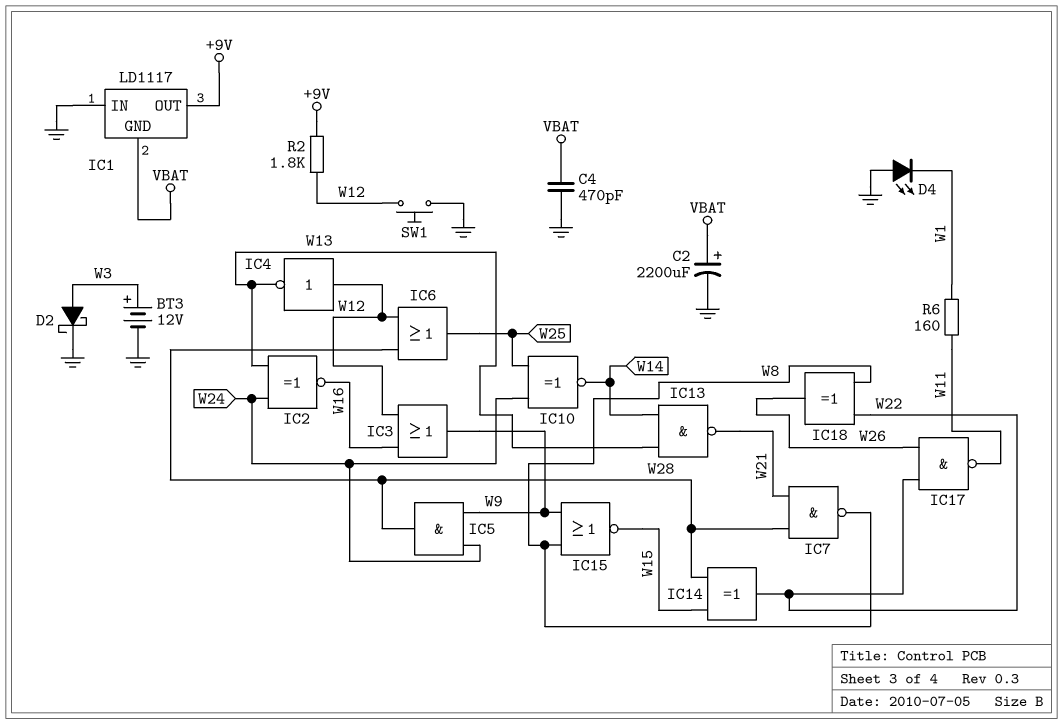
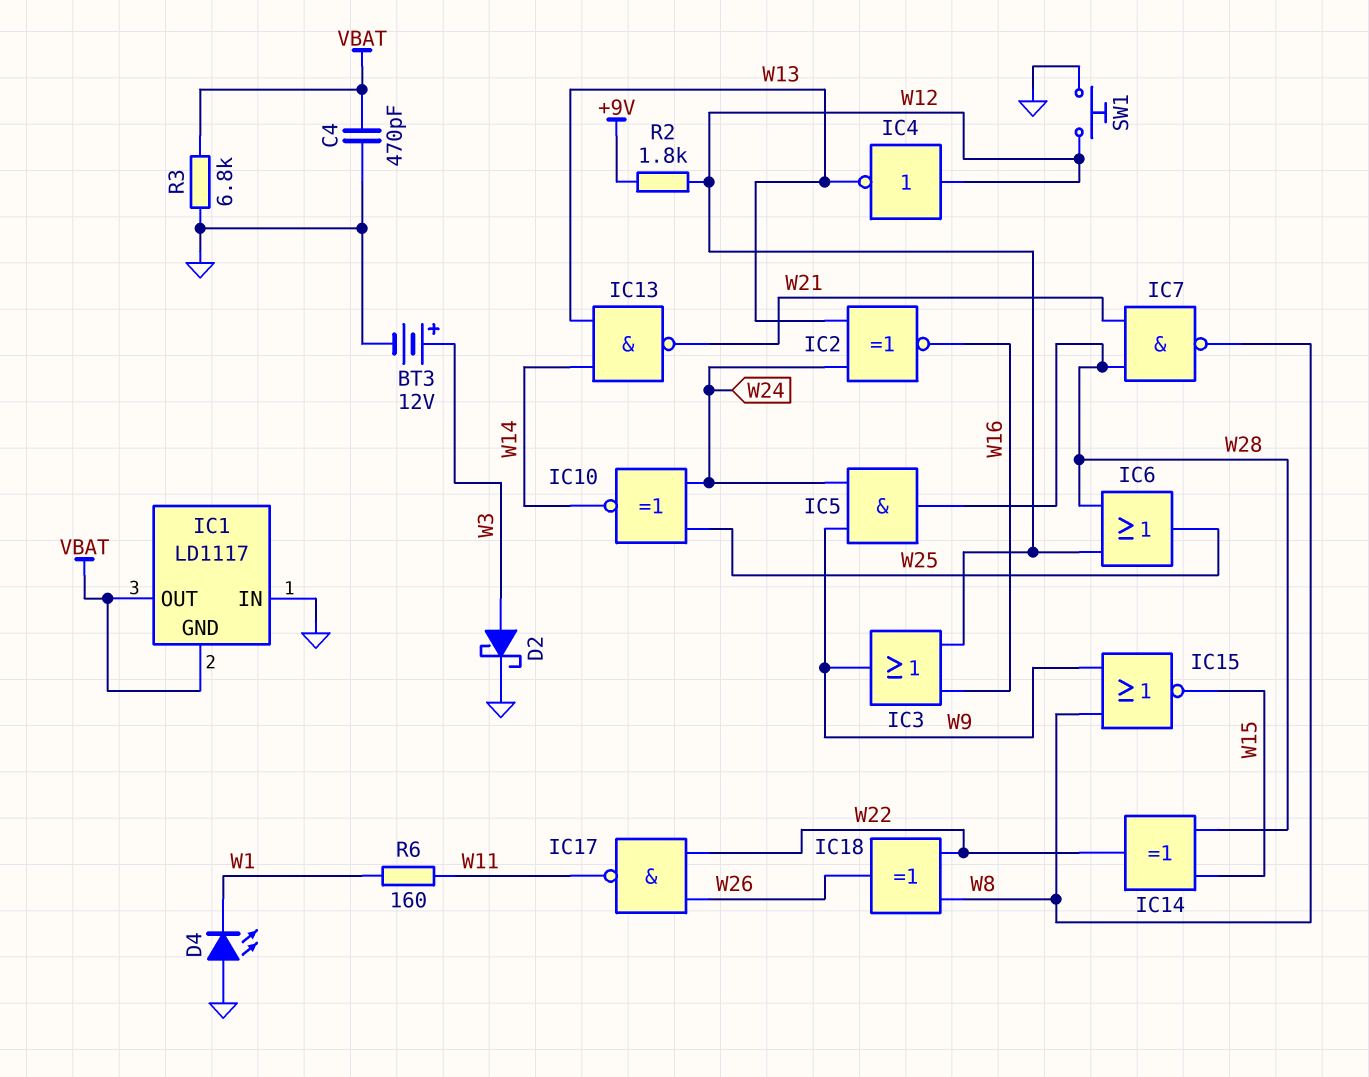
C2: 2200uF (plus VBAT, minus GND) -> none
IC1 pin OUT: +9V -> VBAT
R3: none -> 6.8k (GND, VBAT)

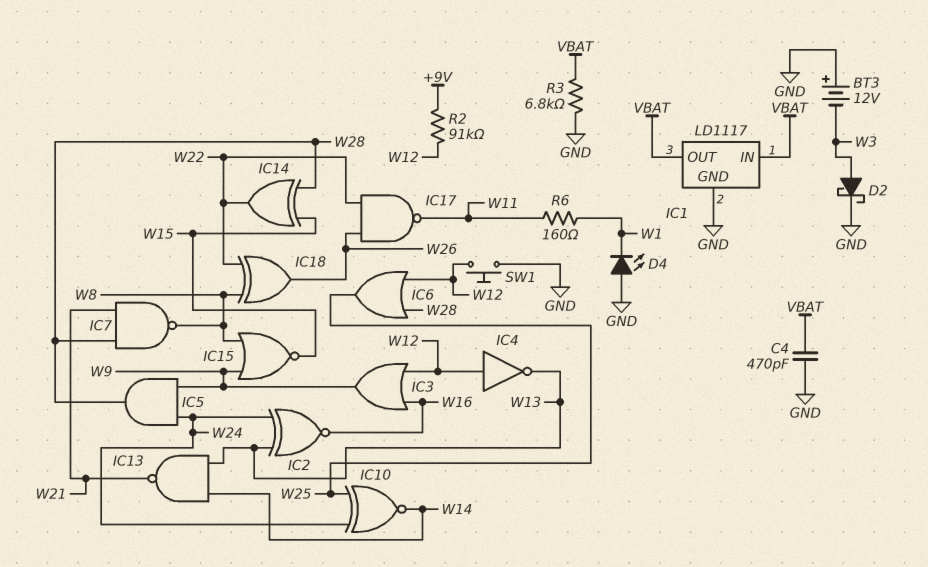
BT3: 12V (plus W3, minus GND) -> 12V (plus GND, minus W3)
IC1 pin GND: VBAT -> GND
IC1 pin IN: GND -> VBAT
R2: 1.8k (+9V, W12) -> 91k (+9V, W12)

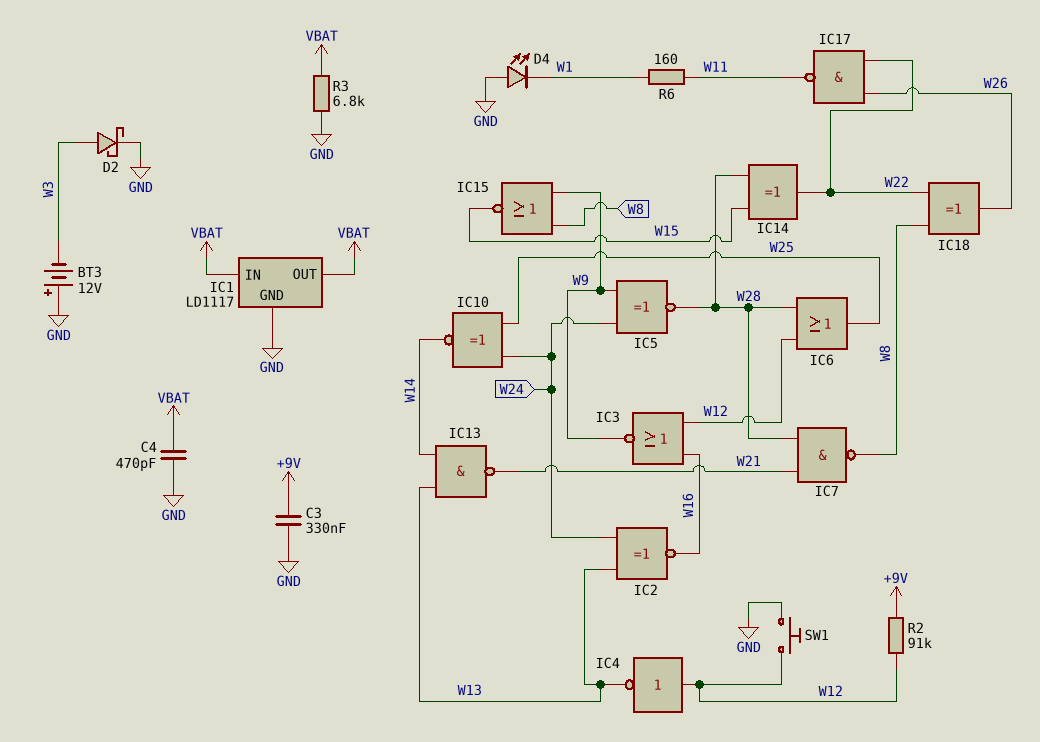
C3: none -> 330nF (+9V, GND)
IC3: OR (in W12, in W16, out W9) -> NOR (in W12, in W16, out W9)
IC5: AND (in W9, in W24, out W28) -> XNOR (in W9, in W24, out W28)

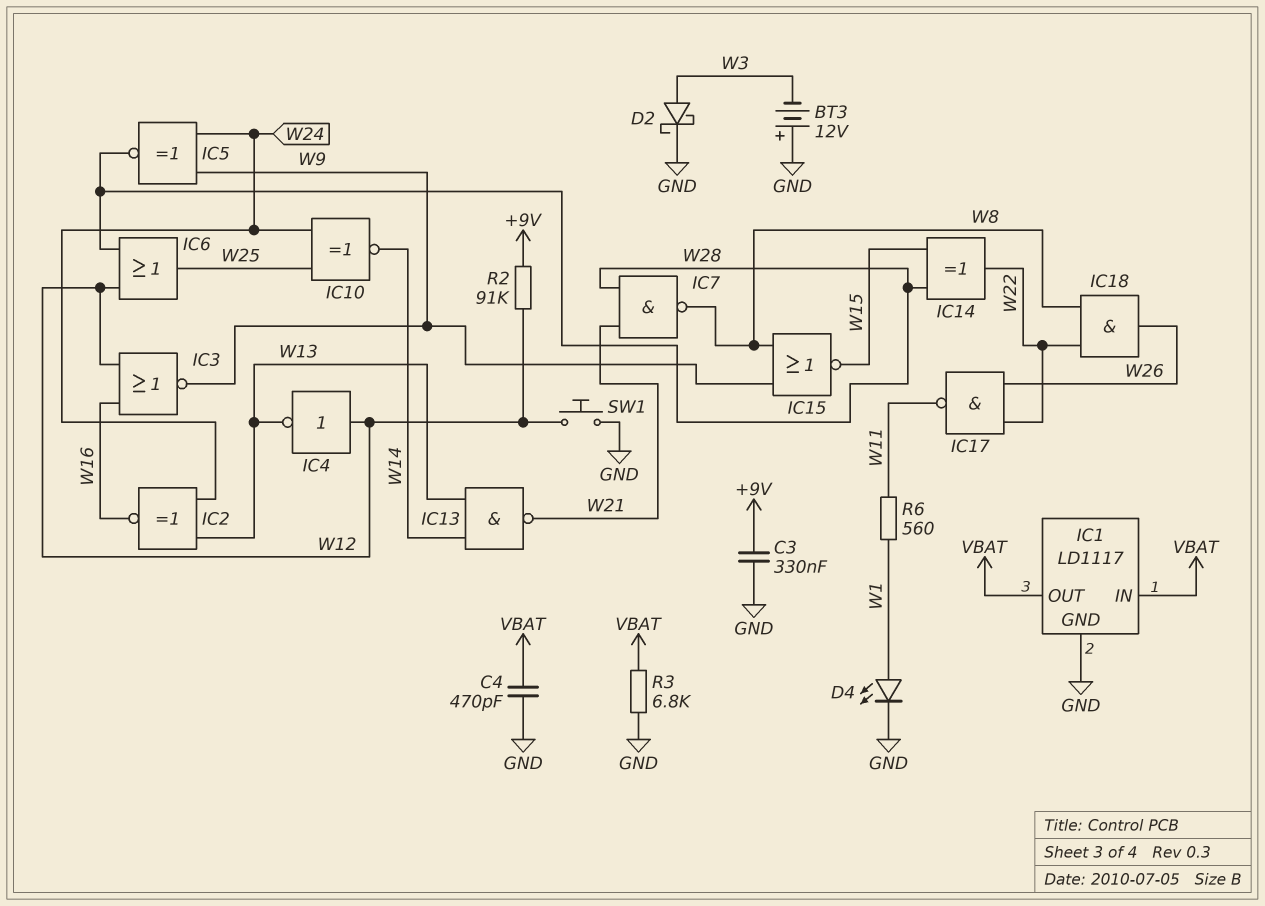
D4: LED (A GND, K W1) -> LED (A W1, K GND)
IC18: XOR (in W8, in W22, out W26) -> AND (in W8, in W22, out W26)
R6: 160 (W1, W11) -> 560 (W1, W11)

